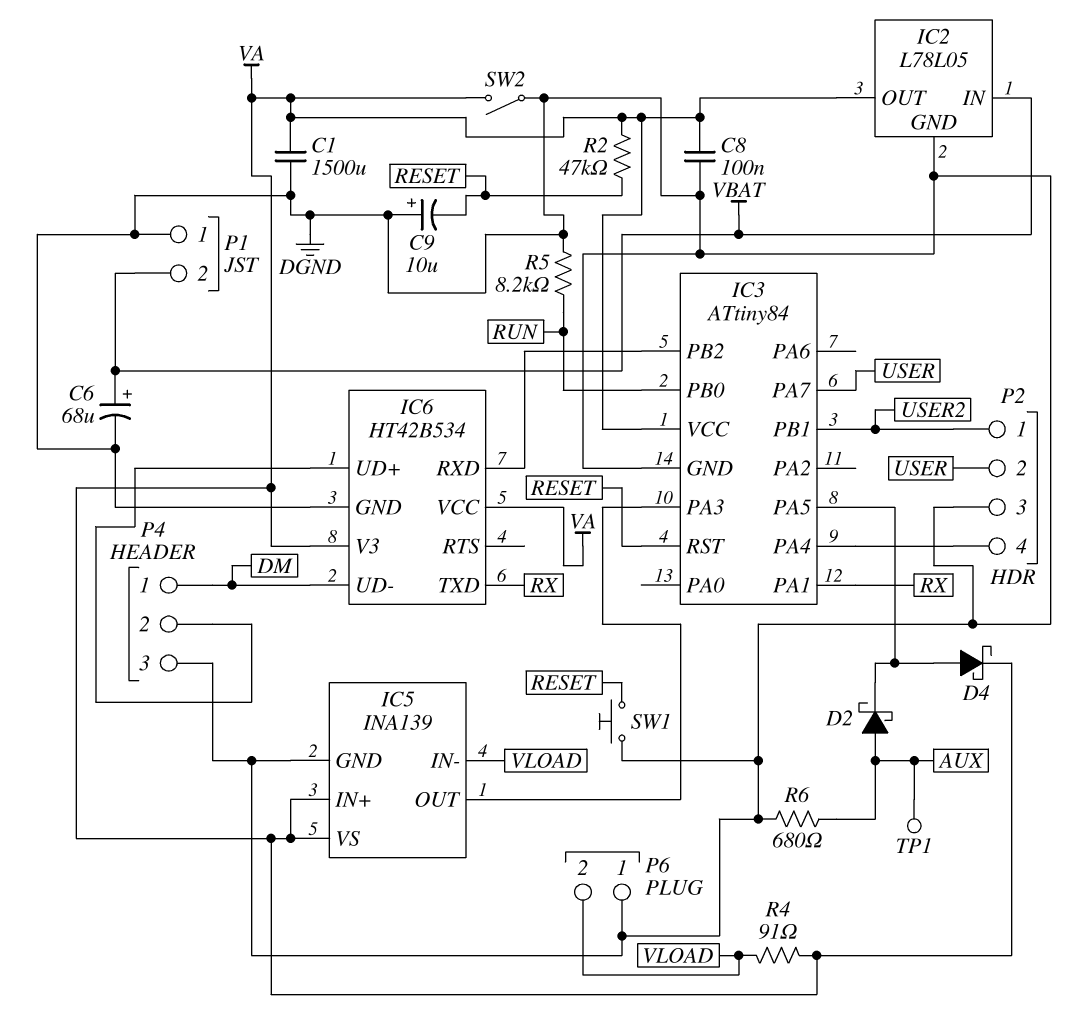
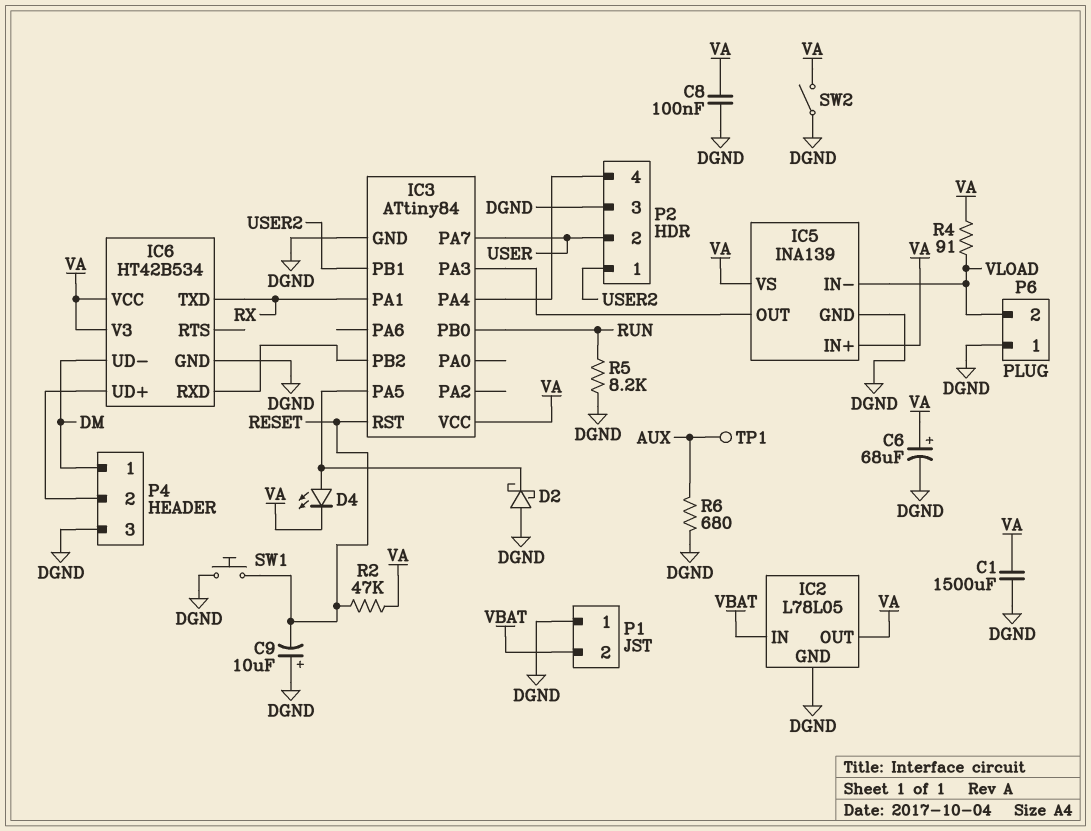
C6: 68uF (plus VBAT, minus DGND) -> 68uF (plus VA, minus DGND)
D2: schottky (A AUX, K IC3/PA5) -> schottky (A DGND, K IC3/PA5)
D4: schottky (A IC3/PA5, K VA) -> LED (A IC3/PA5, K VA)

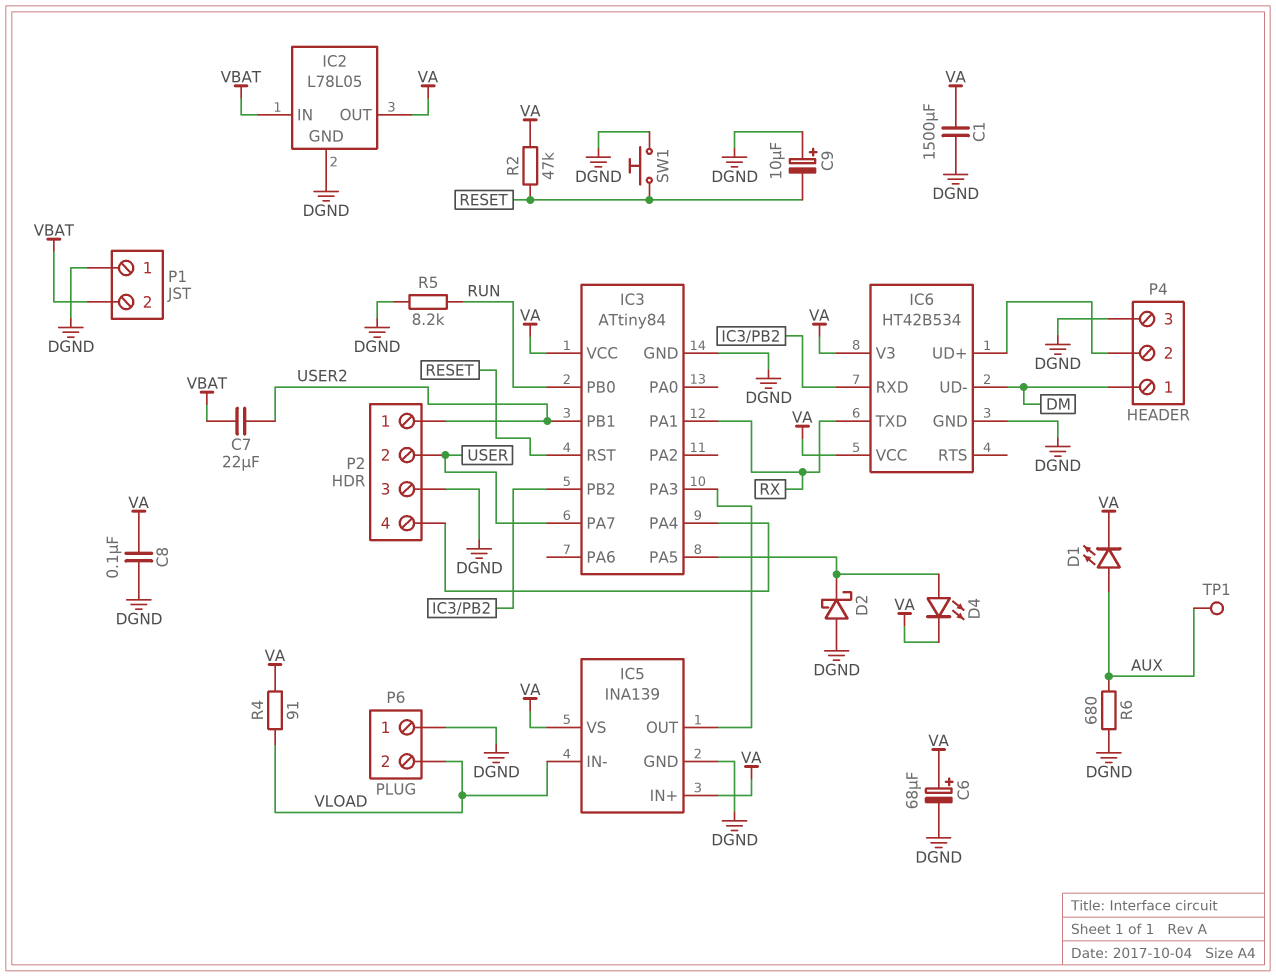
C7: none -> 22uF (USER2, VBAT)
D1: none -> LED (A AUX, K VA)
SW2: switch (DGND, VA) -> none

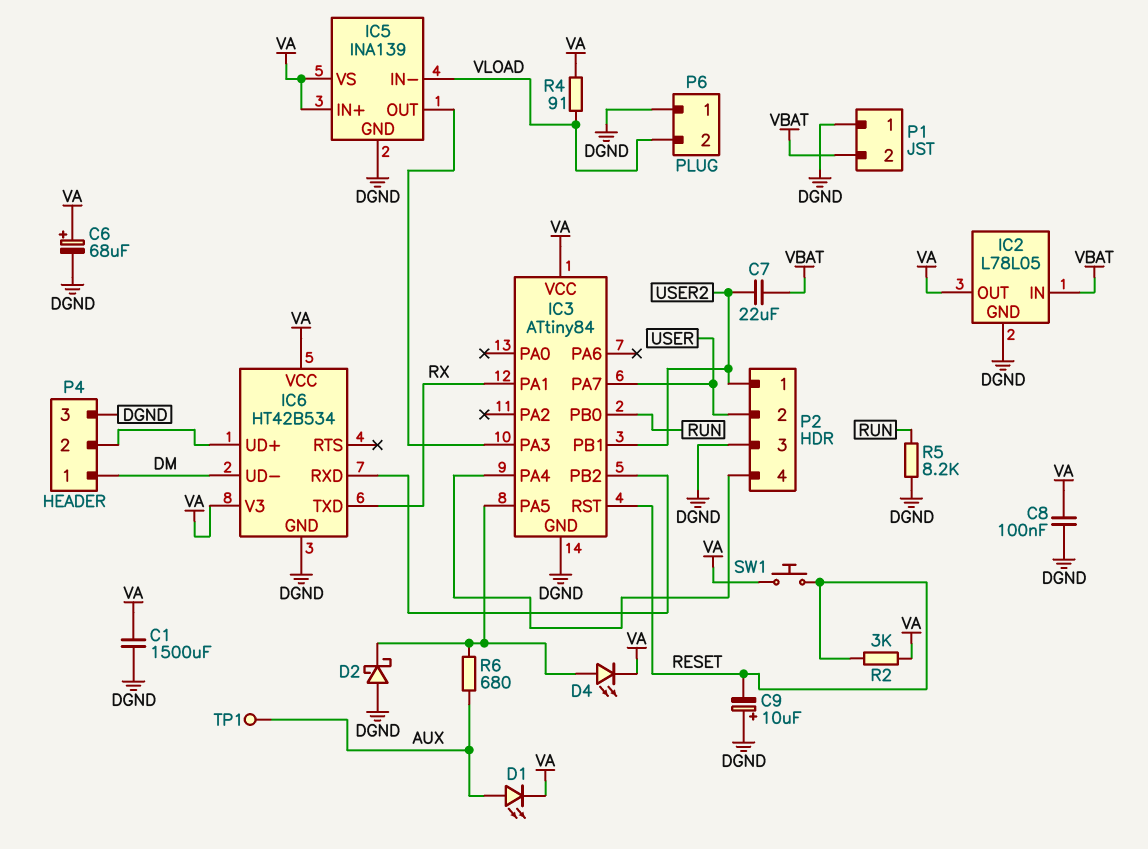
R2: 47k (RESET, VA) -> 3k (RESET, VA)
R6: 680 (AUX, DGND) -> 680 (AUX, IC3/PA5)
SW1: button (DGND, RESET) -> button (RESET, VA)

